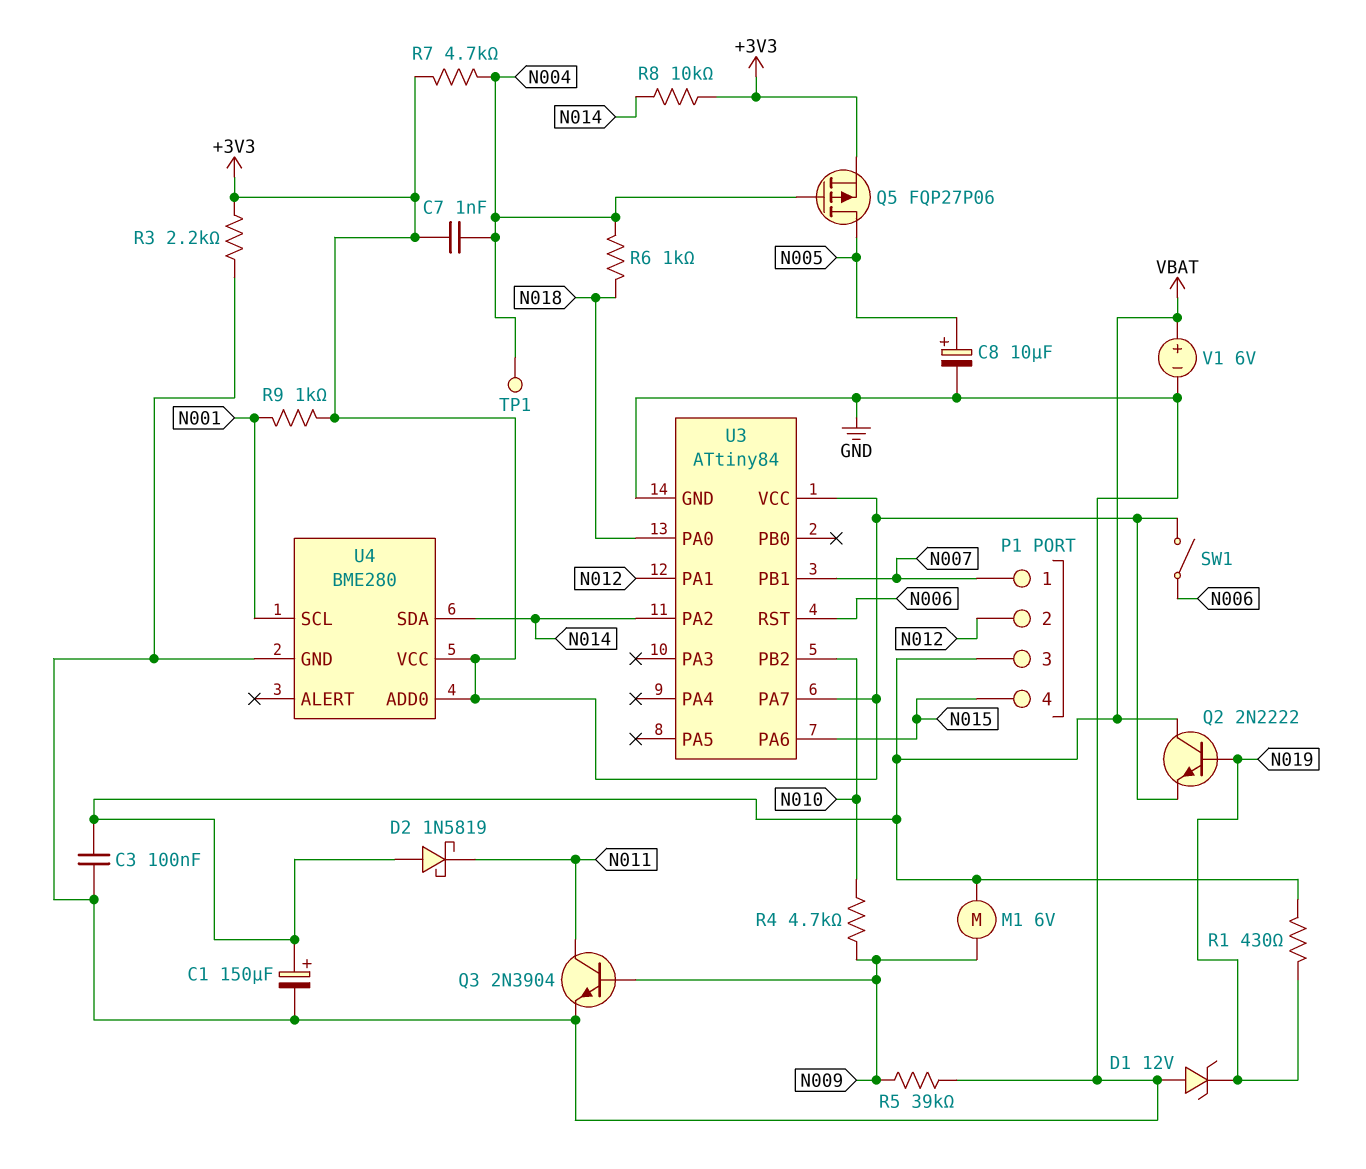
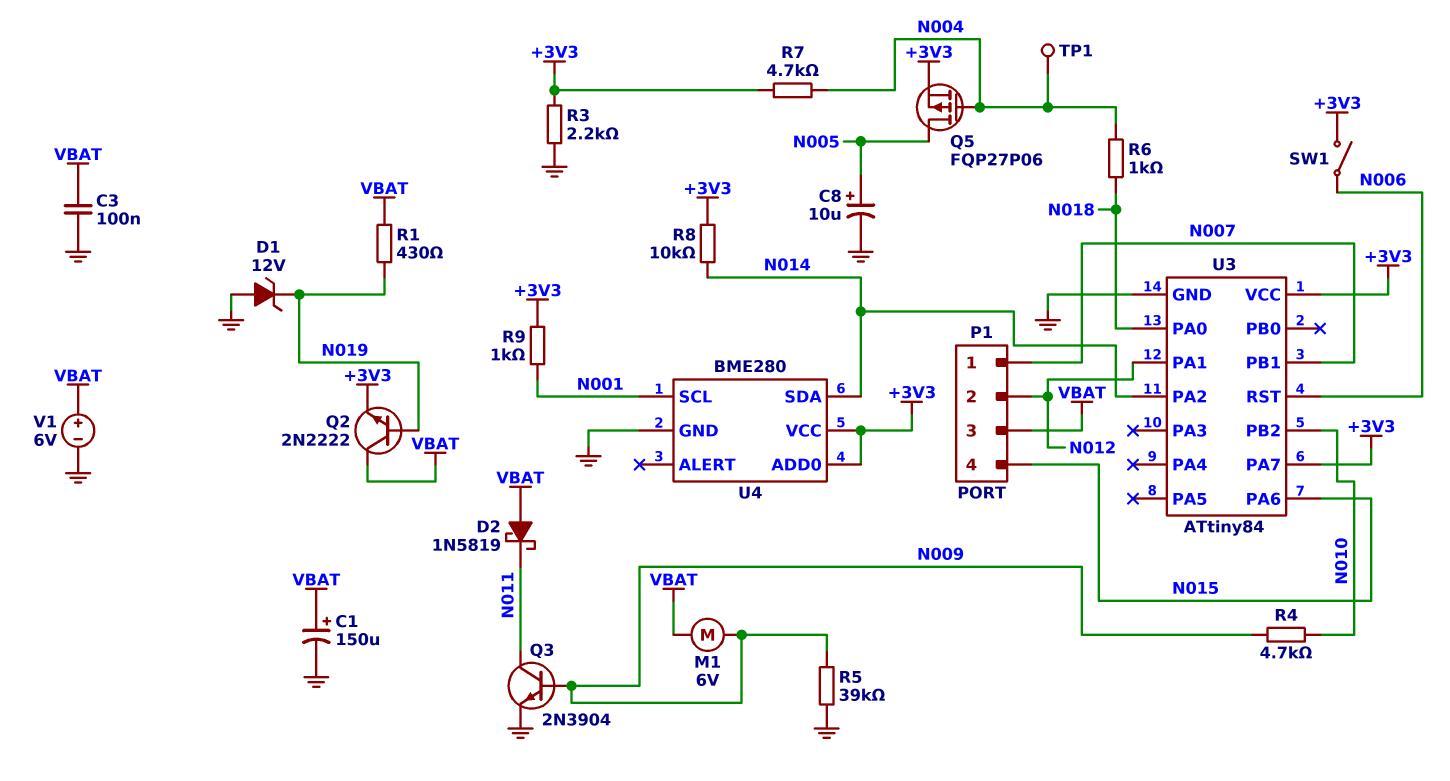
C7: 1nF (+3V3, N004) -> none

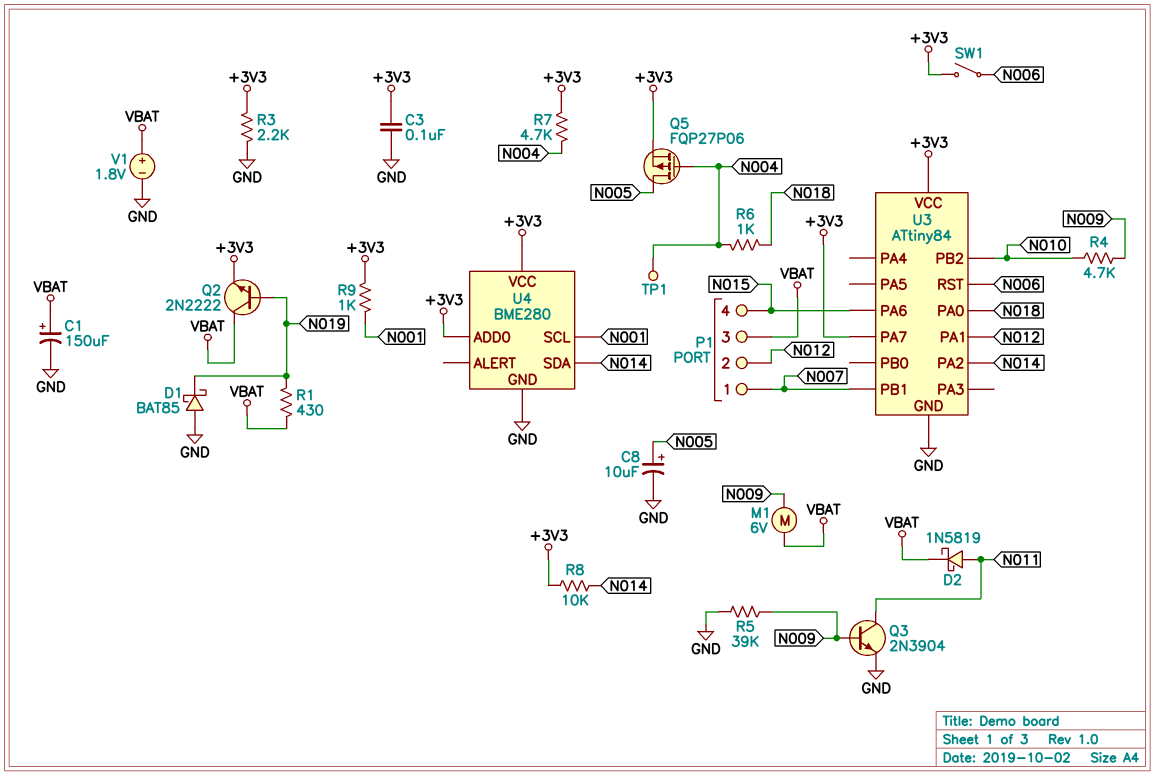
C3: 100nF (GND, VBAT) -> 100nF (+3V3, GND)
D1: zener 12V (A GND, K N019) -> schottky BAT85 (A GND, K N019)
D2: schottky 1N5819 (A VBAT, K N011) -> schottky 1N5819 (A N011, K VBAT)
V1: 6V (plus VBAT, minus GND) -> 1.8V (plus VBAT, minus GND)

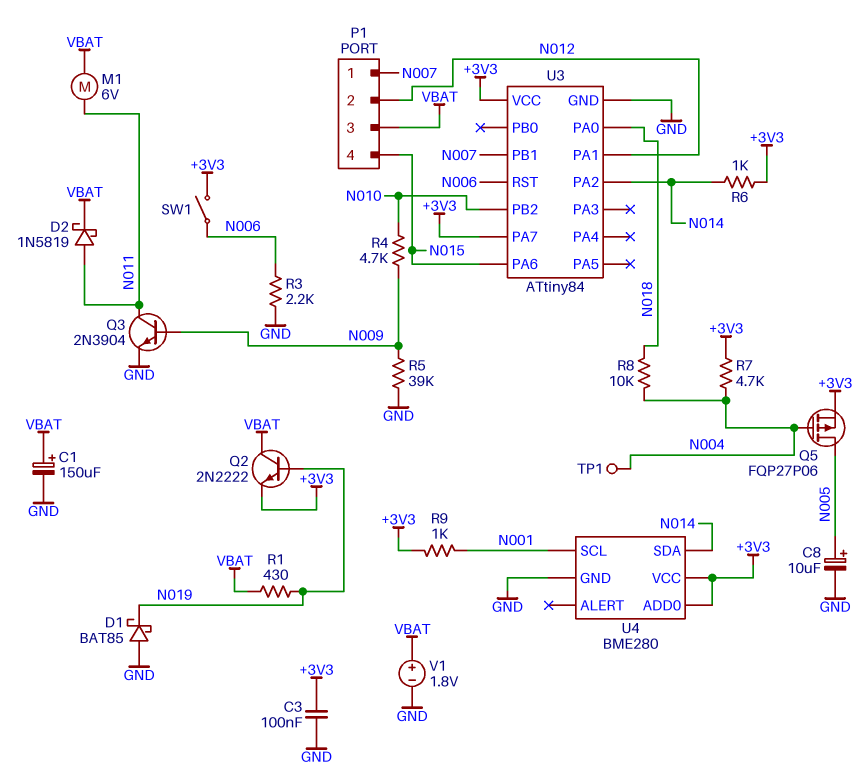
M1: motor 6V (N009, VBAT) -> motor 6V (N011, VBAT)
R3: 2.2k (+3V3, GND) -> 2.2k (GND, N006)
R6: 1k (N004, N018) -> 1k (+3V3, N014)
R8: 10k (+3V3, N014) -> 10k (N004, N018)

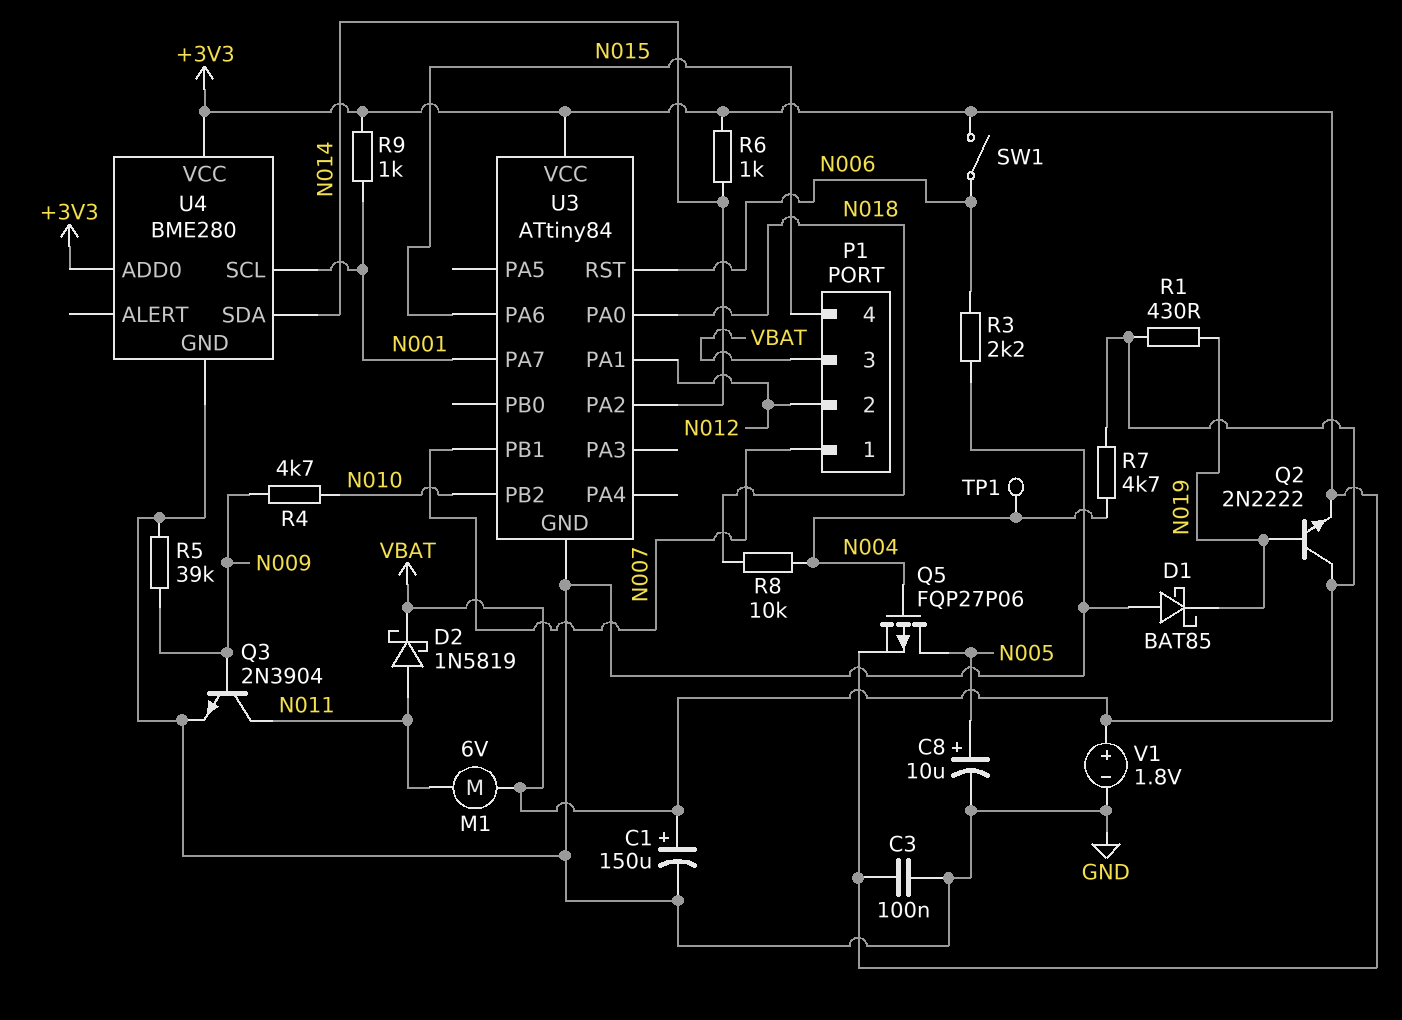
R7: 4.7k (+3V3, N004) -> 4.7k (N004, VBAT)
U3 pin PA7: +3V3 -> N001

